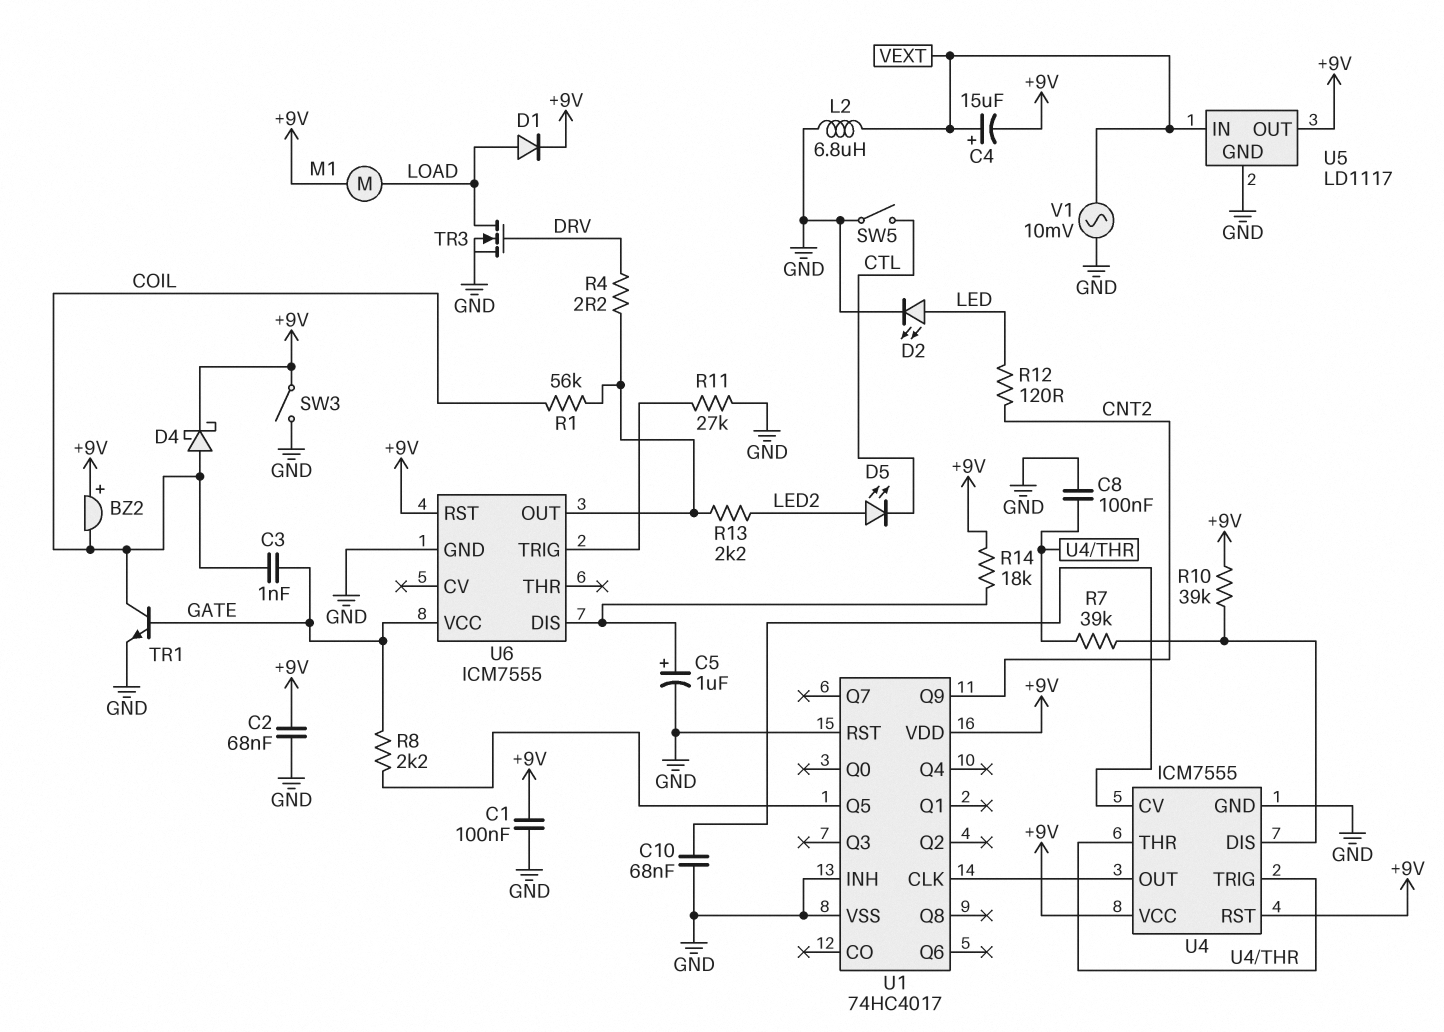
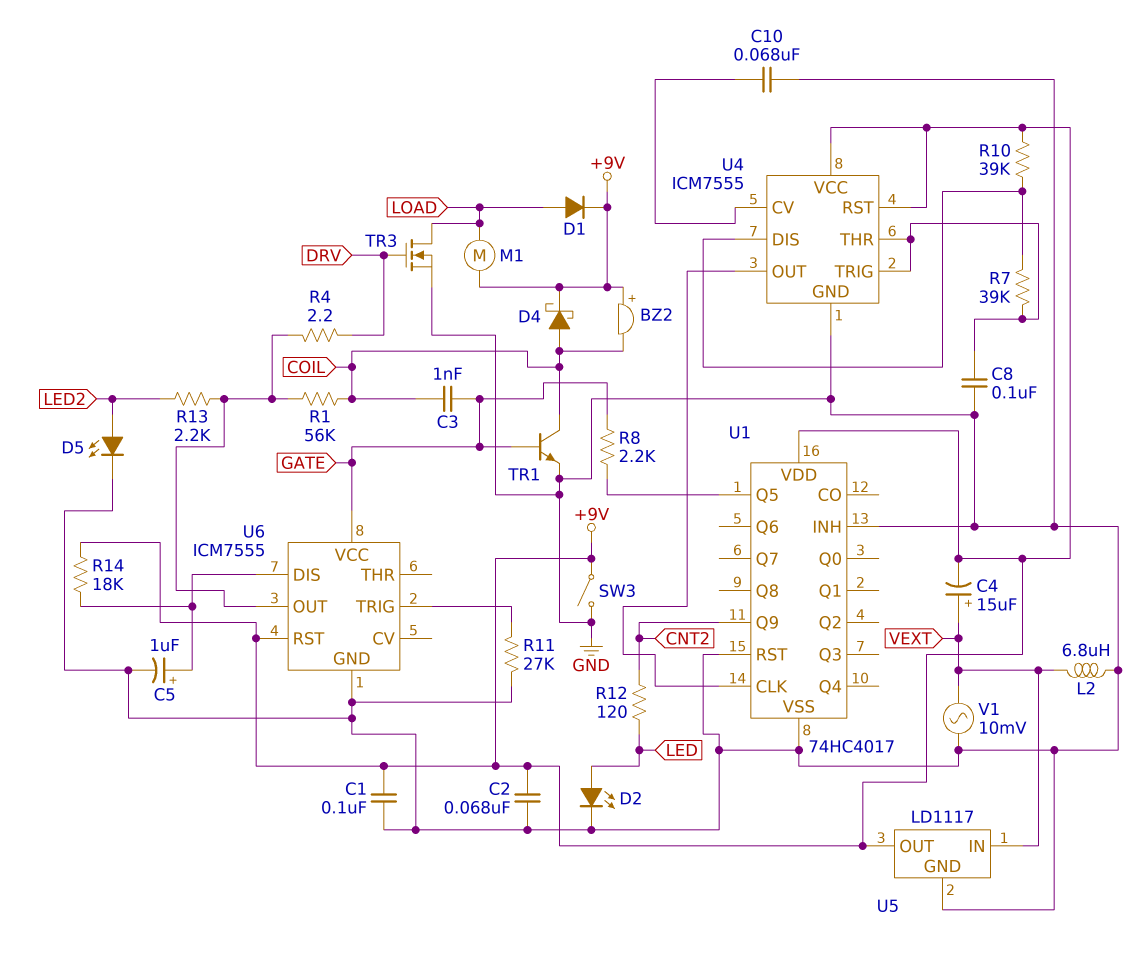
D5: LED (A LED2, K CTL) -> LED (A LED2, K GND)
SW5: switch (CTL, GND) -> none

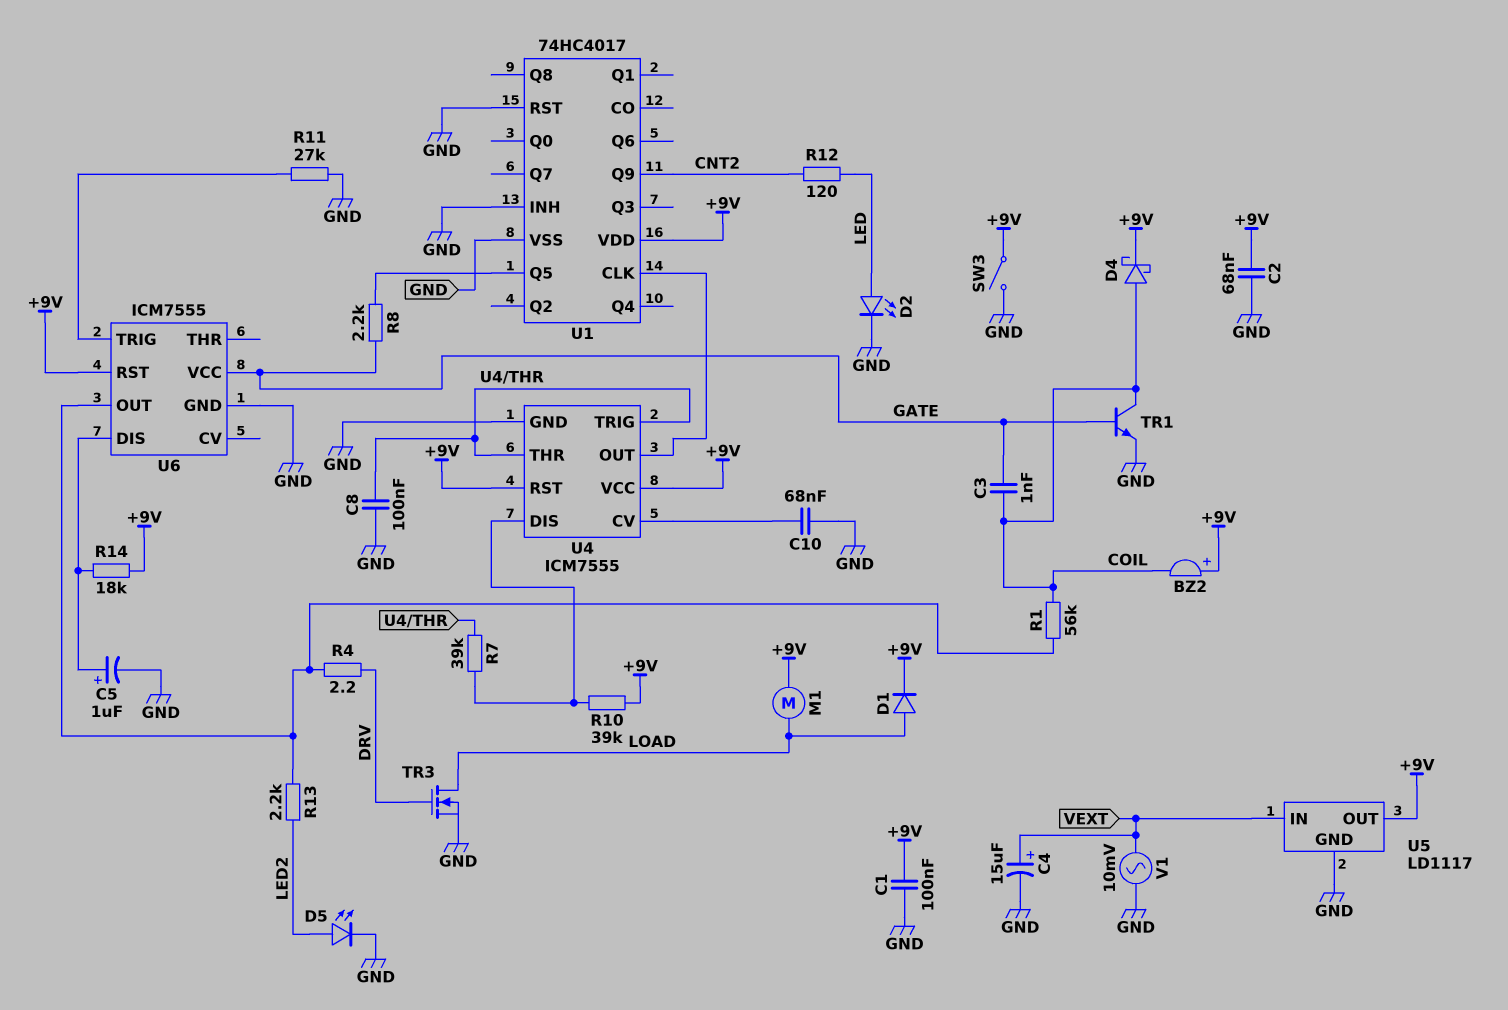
C4: 15uF (plus VEXT, minus +9V) -> 15uF (plus VEXT, minus GND)
L2: 6.8uH (GND, VEXT) -> none

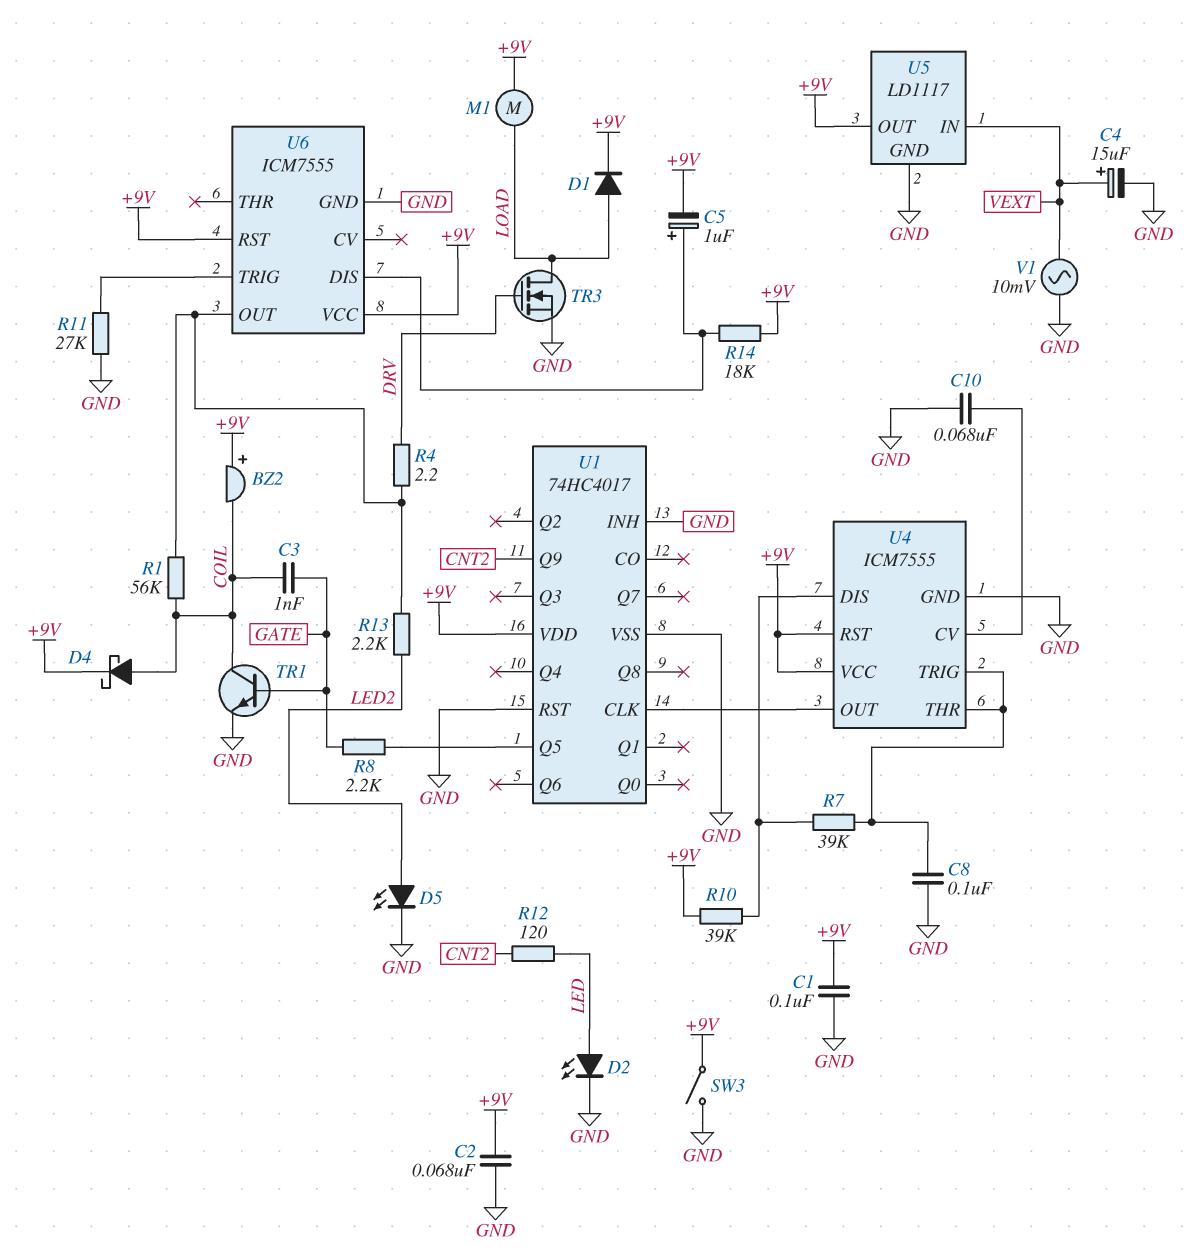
C5: 1uF (plus U6/DIS, minus GND) -> 1uF (plus U6/DIS, minus +9V)
U6 pin VCC: GATE -> +9V

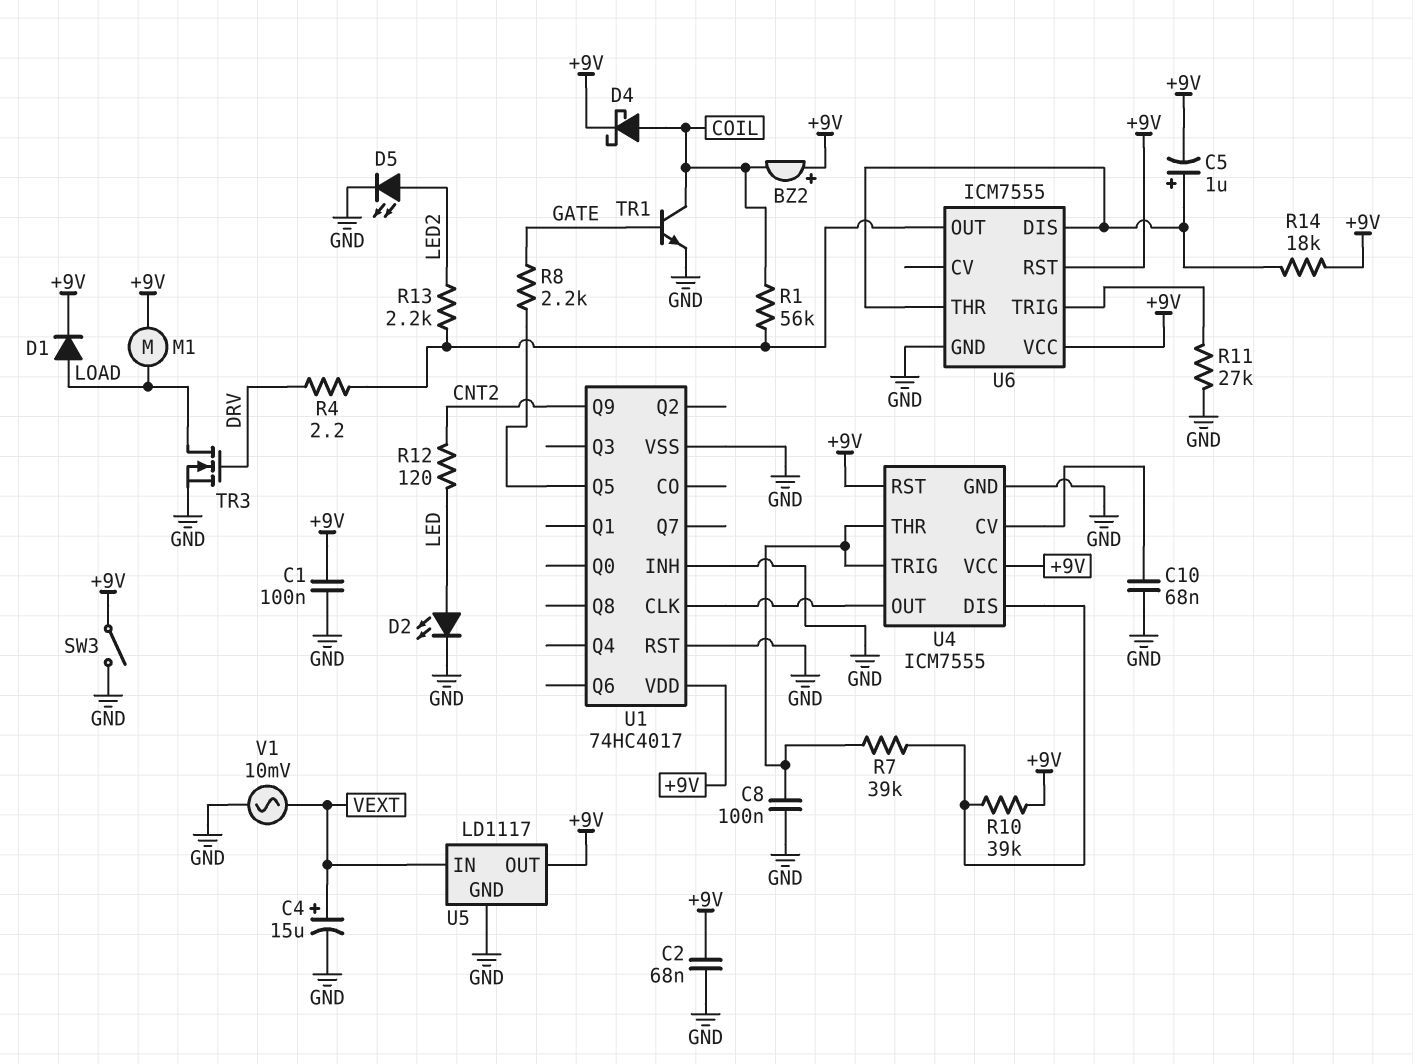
C3: 1nF (COIL, GATE) -> none
U6 pin THR: none -> U6/DIS

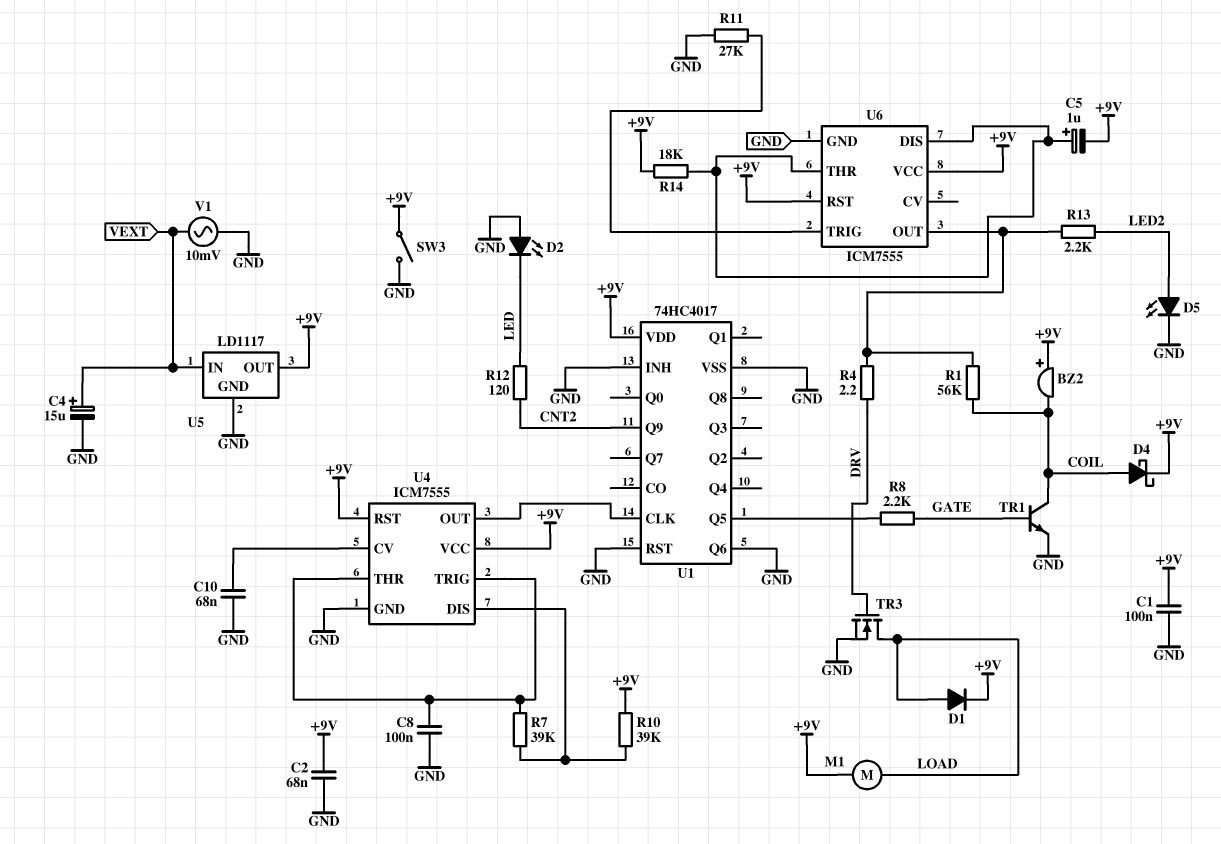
D2: LED (A LED, K GND) -> LED (A GND, K LED)
U1 pin Q6: none -> GND

